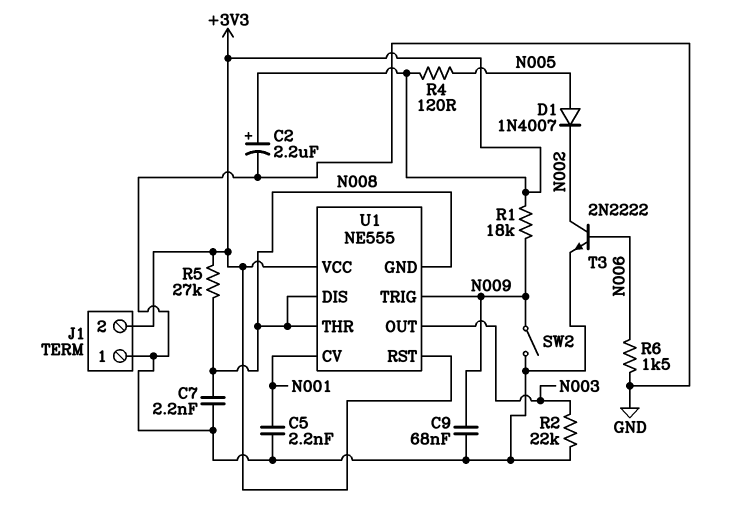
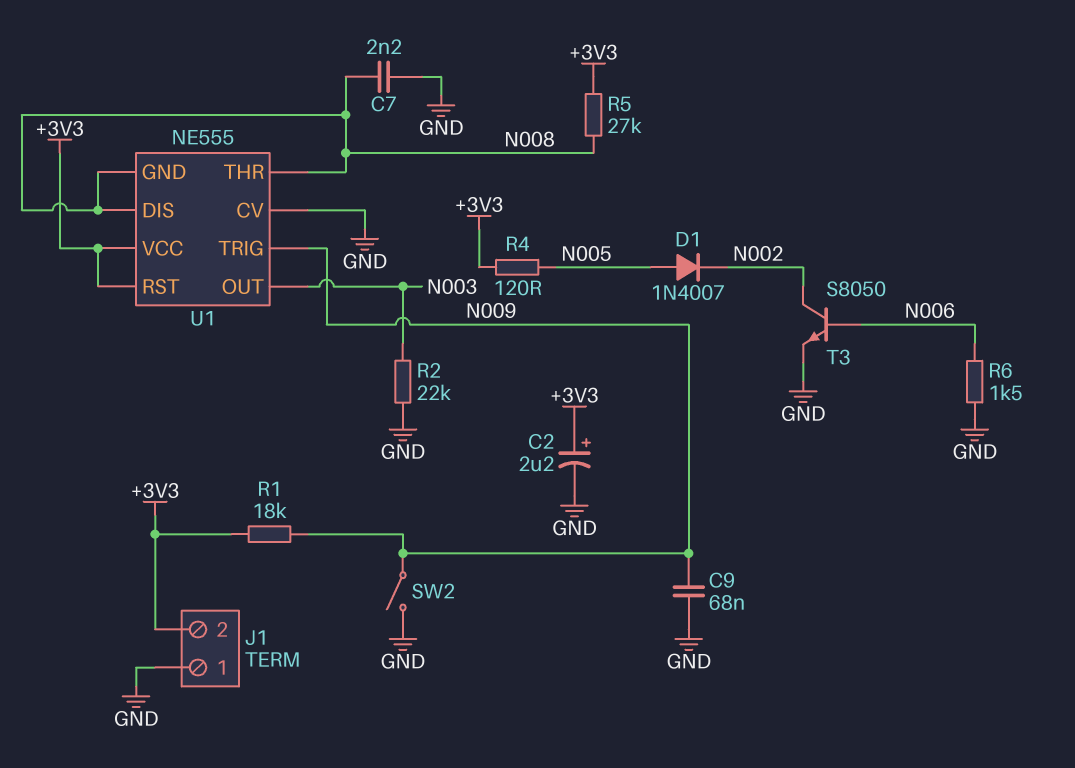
C5: 2.2nF (GND, N001) -> none
T3: NPN 2N2222 (B N006, C N002, E GND) -> NPN S8050 (B N006, C N002, E GND)
U1 pin CV: N001 -> GND

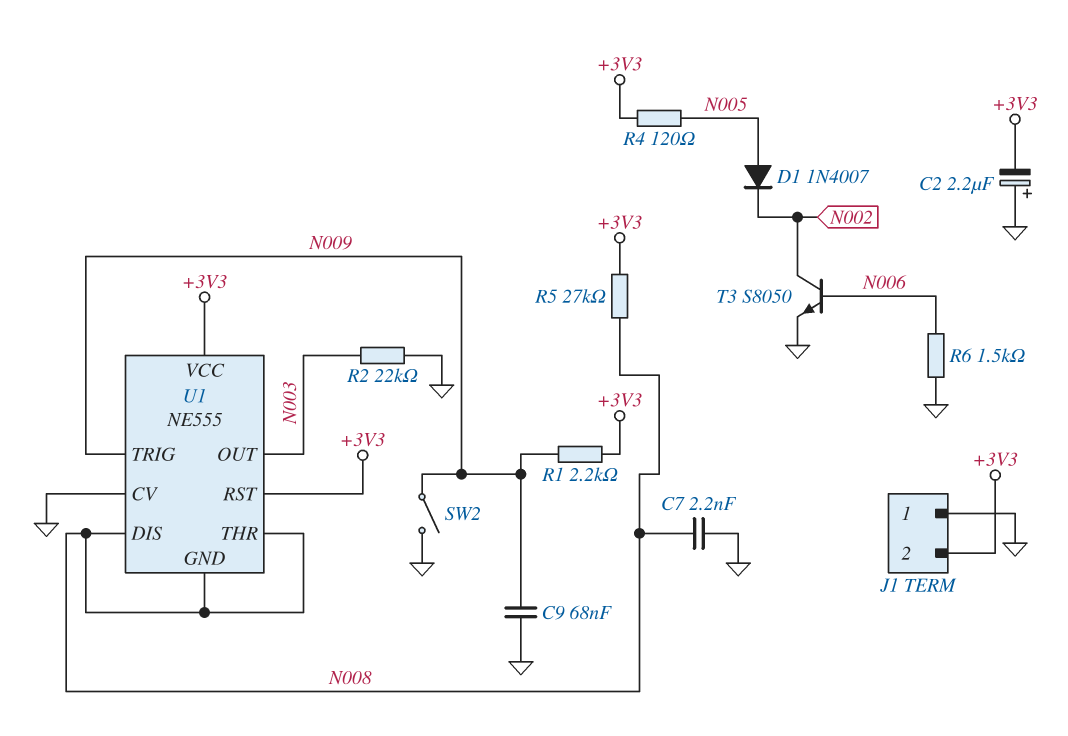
C2: 2.2uF (plus +3V3, minus GND) -> 2.2uF (plus GND, minus +3V3)
R1: 18k (+3V3, N009) -> 2.2k (+3V3, N009)

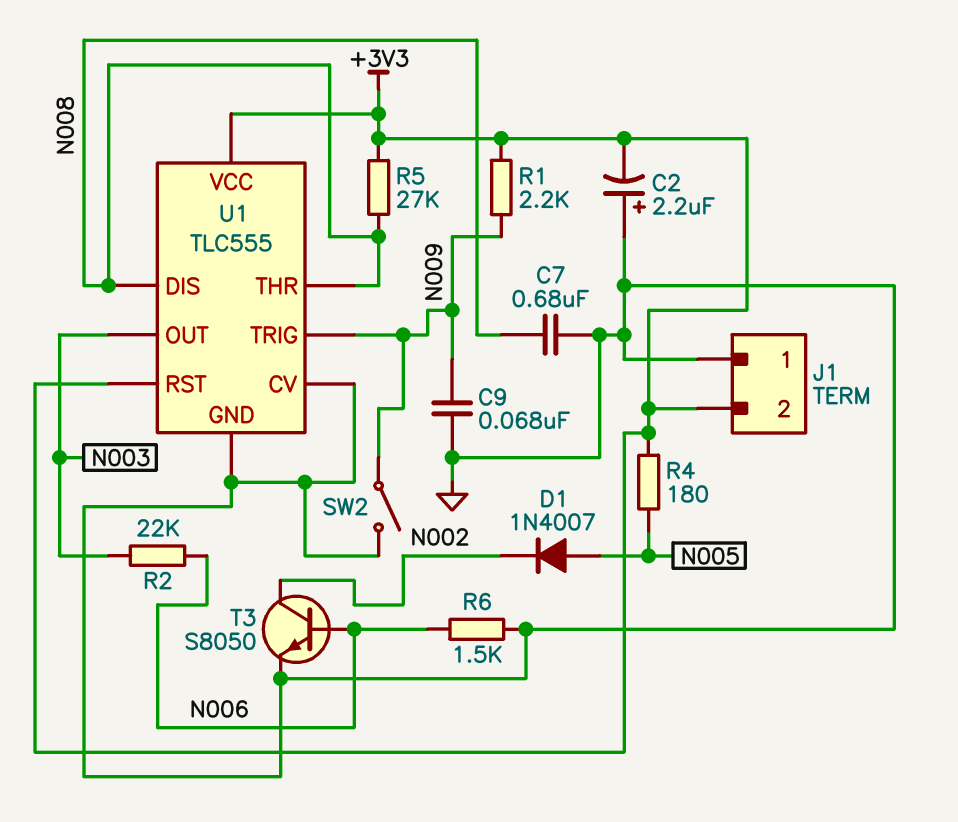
C7: 2.2nF (GND, N008) -> 680nF (GND, N008)
R2: 22k (GND, N003) -> 22k (N003, N006)
R4: 120 (+3V3, N005) -> 180 (+3V3, N005)
U1: NE555 -> TLC555
U1 pin GND: N008 -> GND

